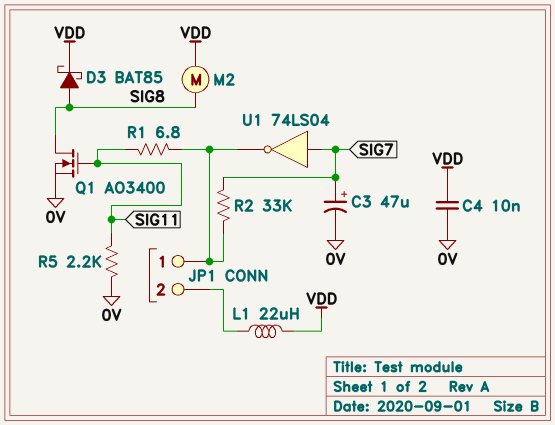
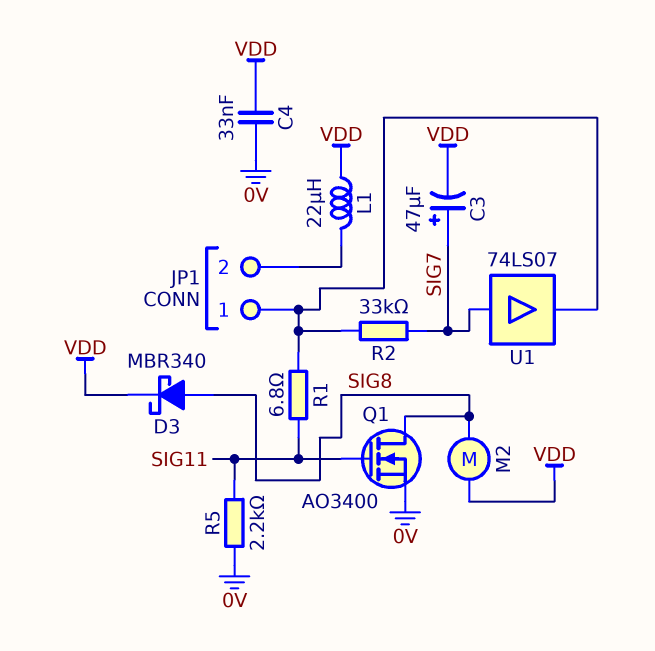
C3: 47uF (plus SIG7, minus 0V) -> 47uF (plus SIG7, minus VDD)
C4: 10nF (0V, VDD) -> 33nF (0V, VDD)
D3: schottky BAT85 (A SIG8, K VDD) -> schottky MBR340 (A SIG8, K VDD)
U1: NOT 74LS04 (in SIG7, out JP1/1) -> buffer 74LS07 (in SIG7, out JP1/1)

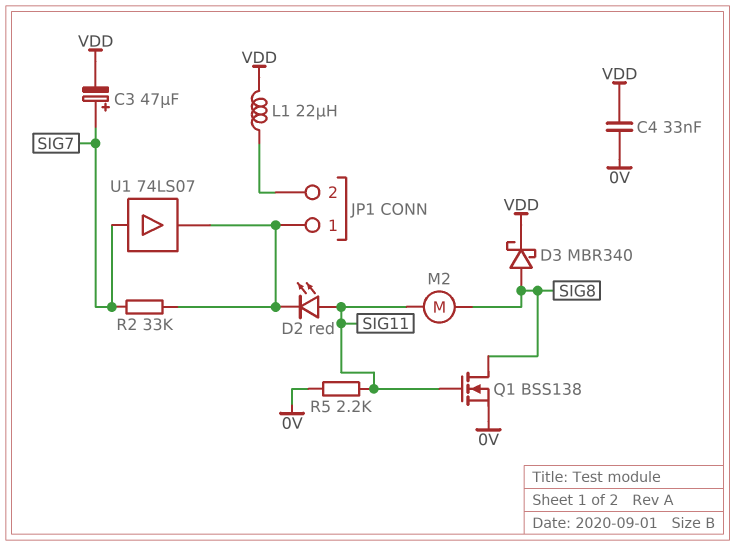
D2: none -> LED red (A SIG11, K JP1/1)
M2: motor (SIG8, VDD) -> motor (SIG8, SIG11)
Q1: NMOS AO3400 (G SIG11, D SIG8, S 0V) -> NMOS BSS138 (G SIG11, D SIG8, S 0V)
R1: 6.8 (JP1/1, SIG11) -> none

